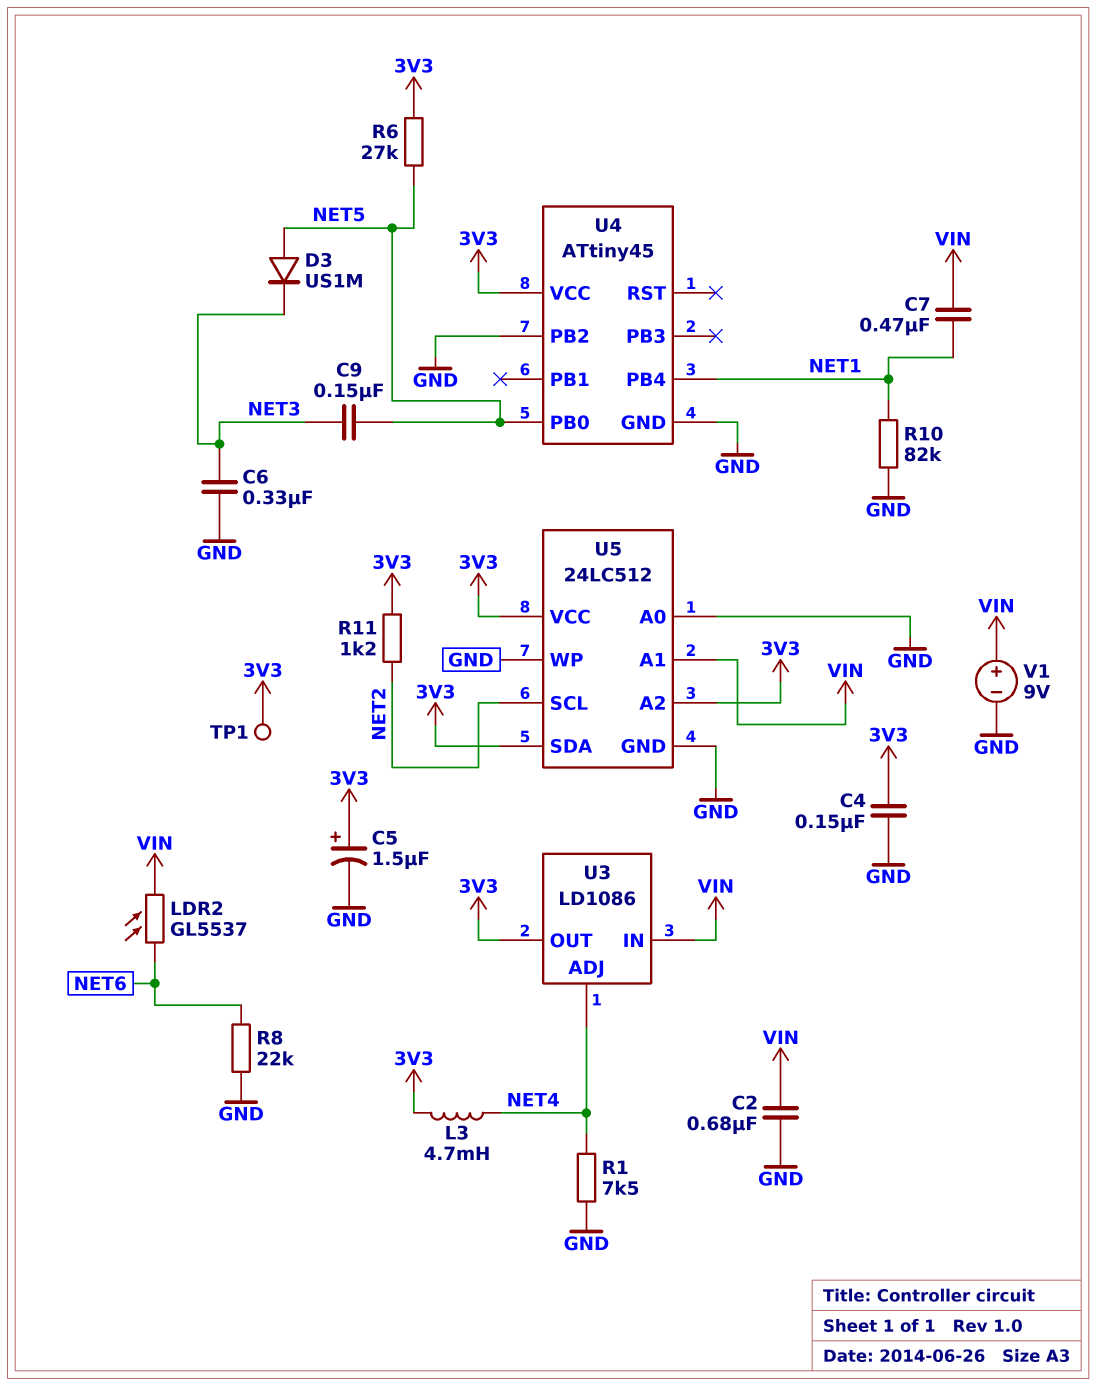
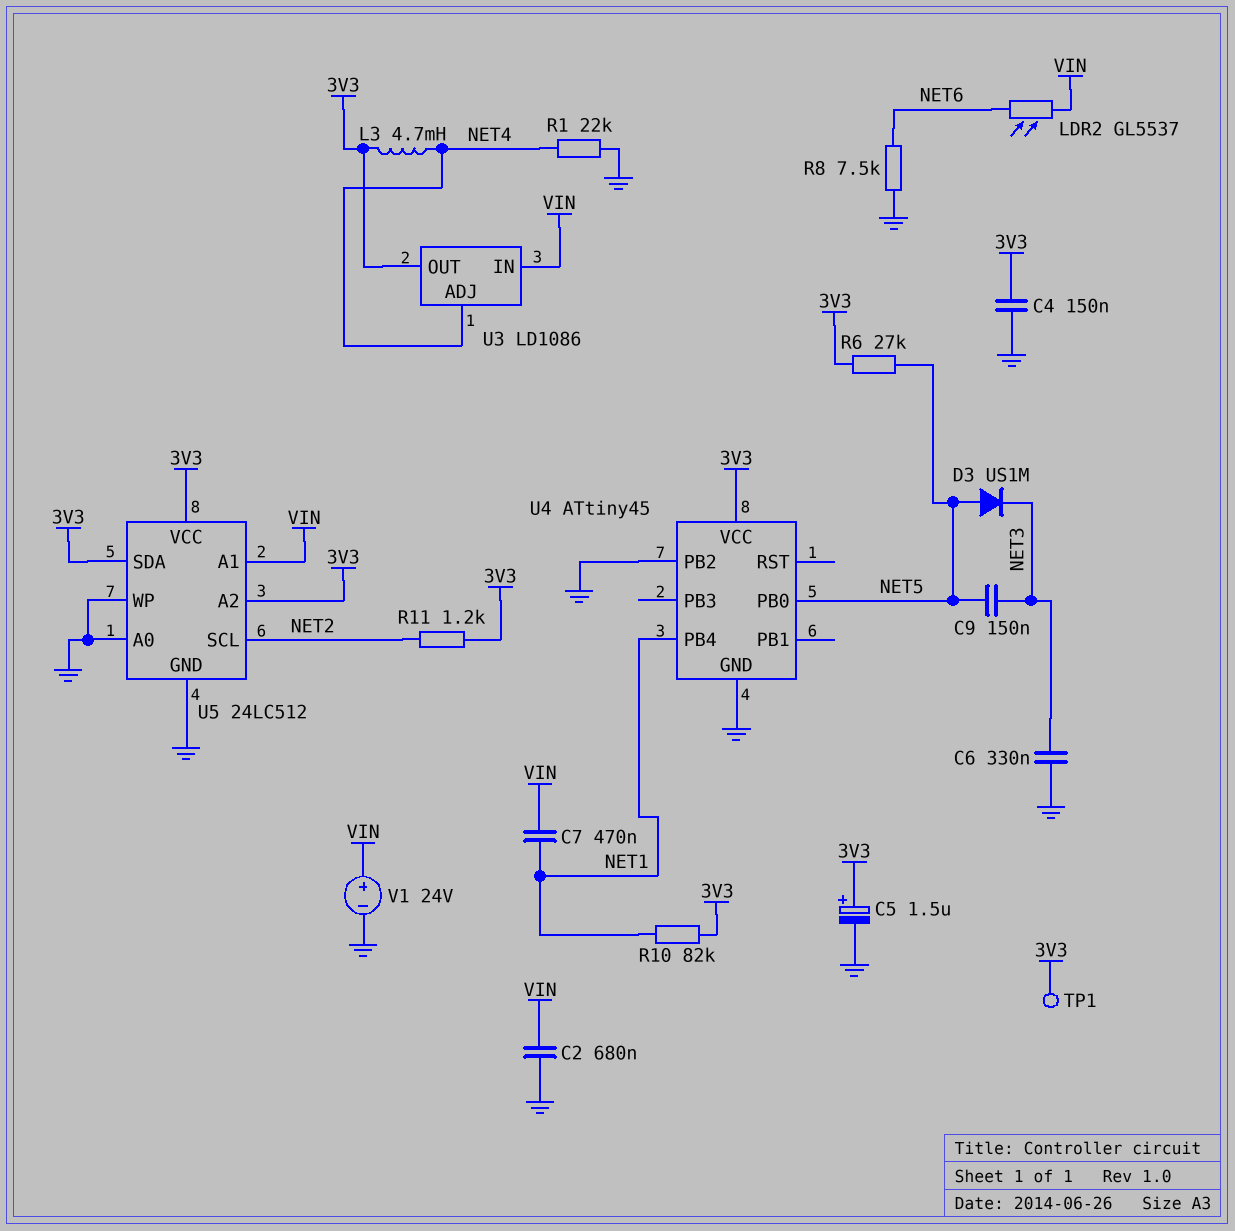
R1: 7.5k (GND, NET4) -> 22k (GND, NET4)
R8: 22k (GND, NET6) -> 7.5k (GND, NET6)
R10: 82k (GND, NET1) -> 82k (3V3, NET1)
V1: 9V (plus VIN, minus GND) -> 24V (plus VIN, minus GND)

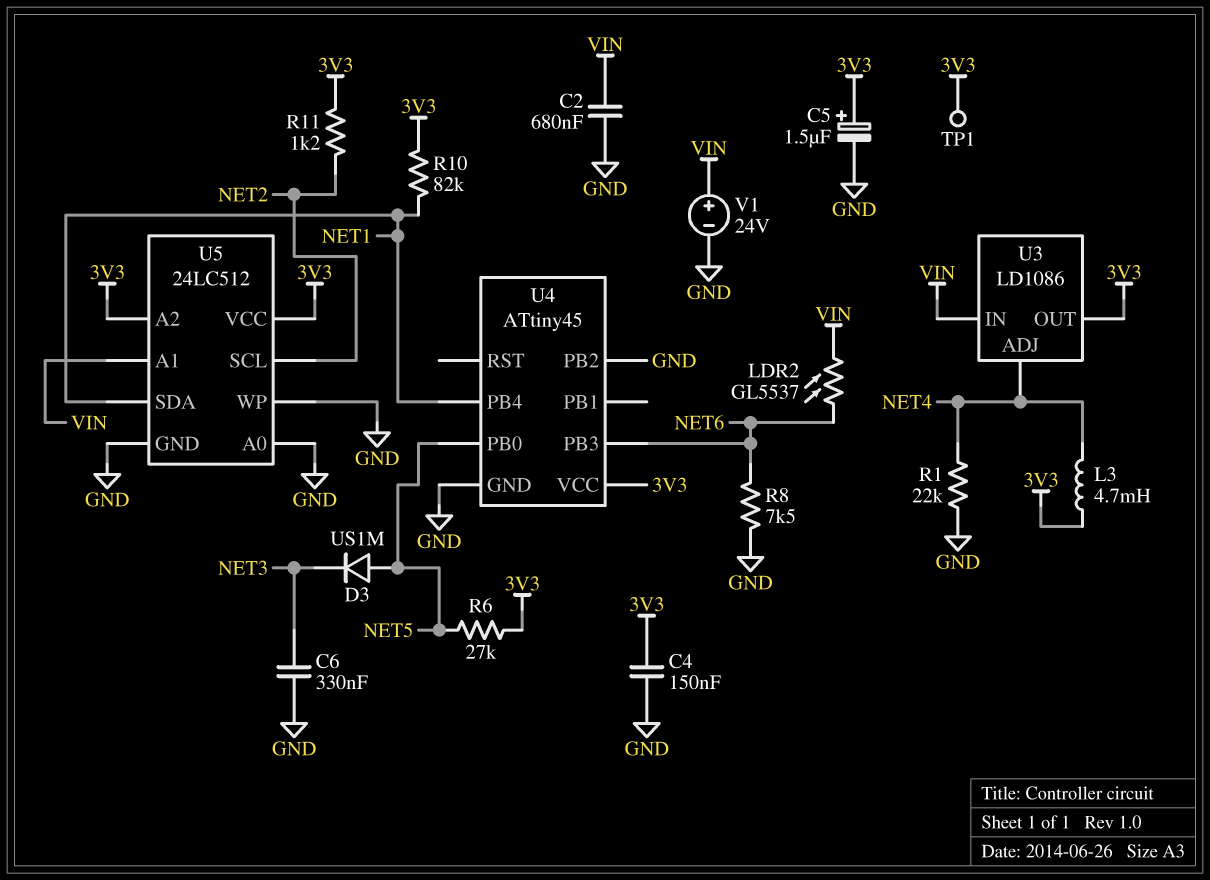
C7: 470nF (NET1, VIN) -> none
C9: 150nF (NET3, NET5) -> none
U4 pin PB3: none -> NET6
U5 pin SDA: 3V3 -> NET1

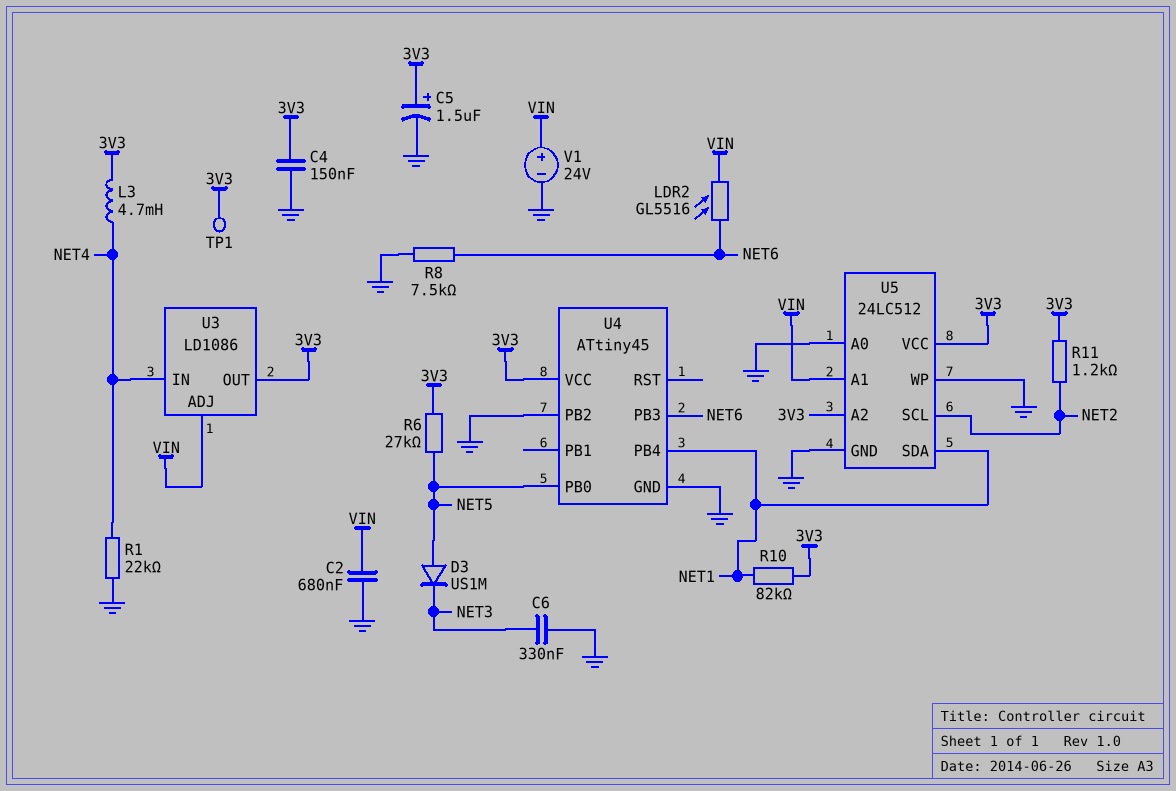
LDR2: GL5537 (NET6, VIN) -> GL5516 (NET6, VIN)
U3 pin ADJ: NET4 -> VIN
U3 pin IN: VIN -> NET4

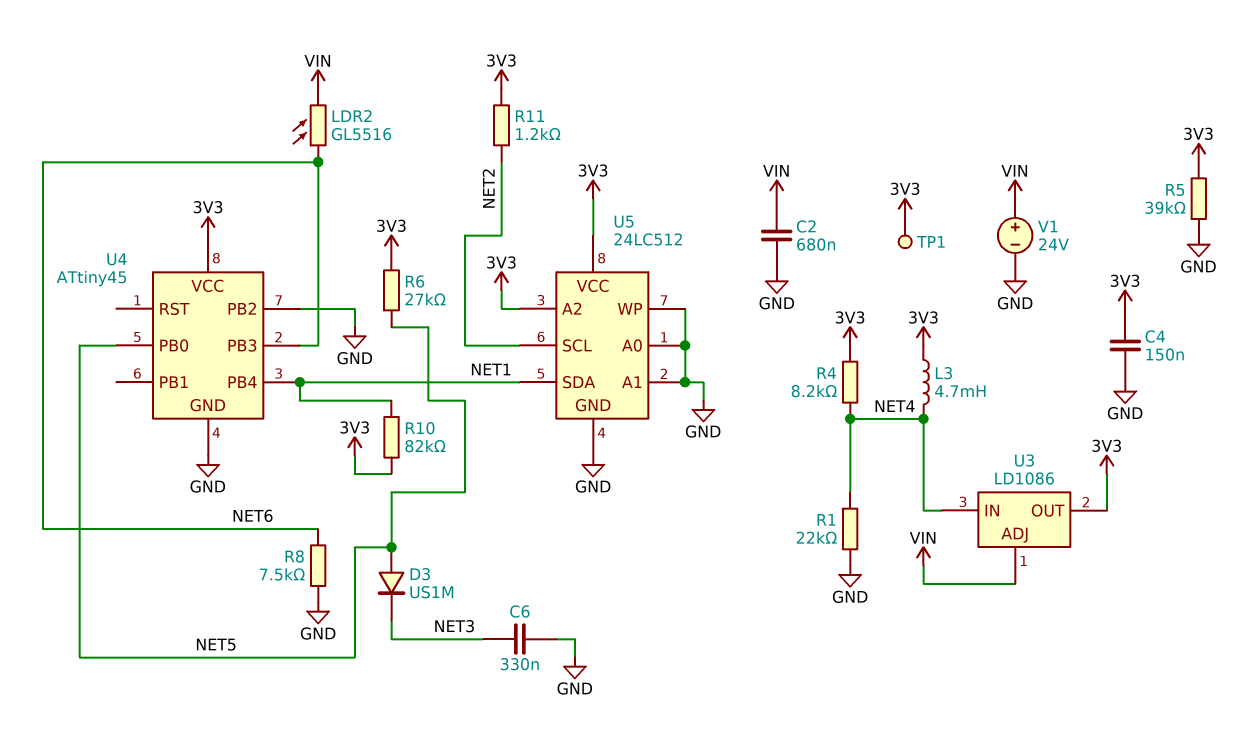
C5: 1.5uF (plus 3V3, minus GND) -> none
R4: none -> 8.2k (3V3, NET4)
R5: none -> 39k (3V3, GND)
U5 pin A1: VIN -> GND

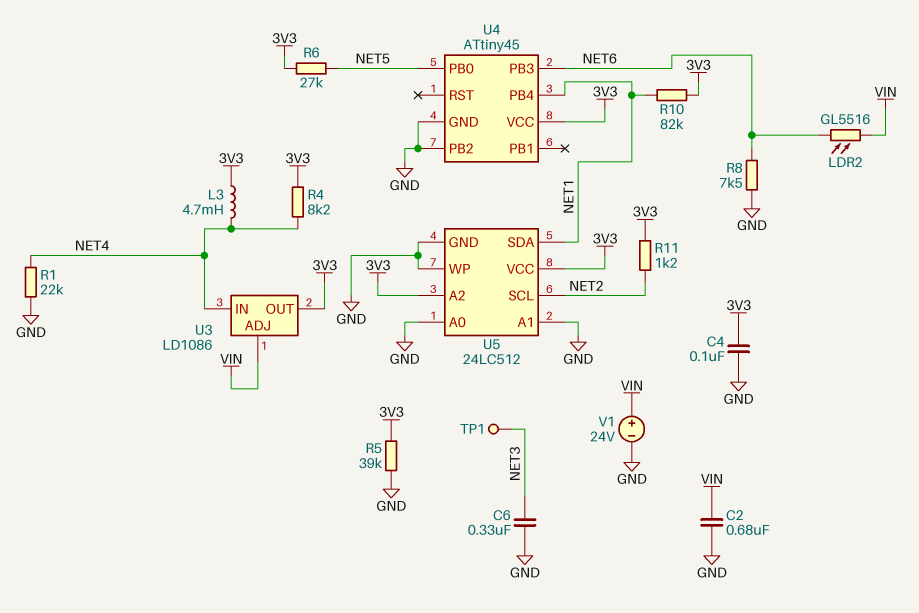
C4: 150nF (3V3, GND) -> 100nF (3V3, GND)
D3: diode US1M (A NET5, K NET3) -> none
TP1: test point (3V3) -> test point (NET3)

